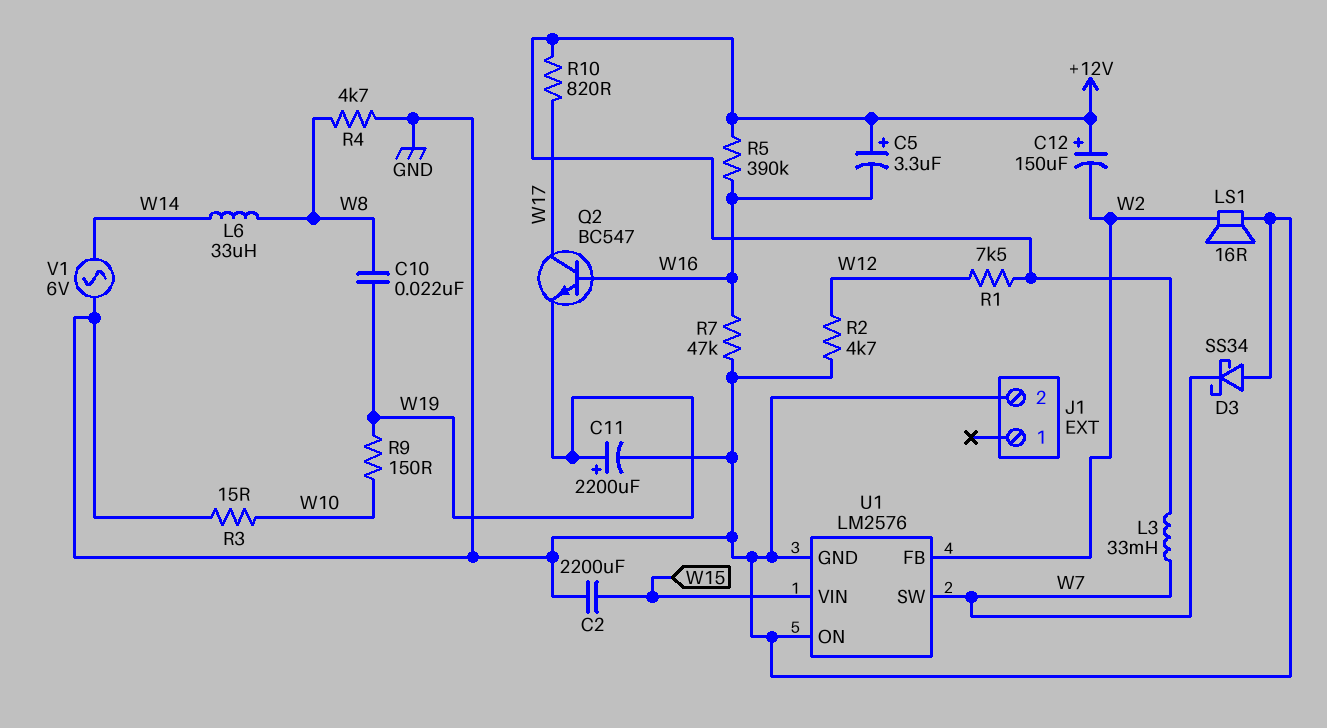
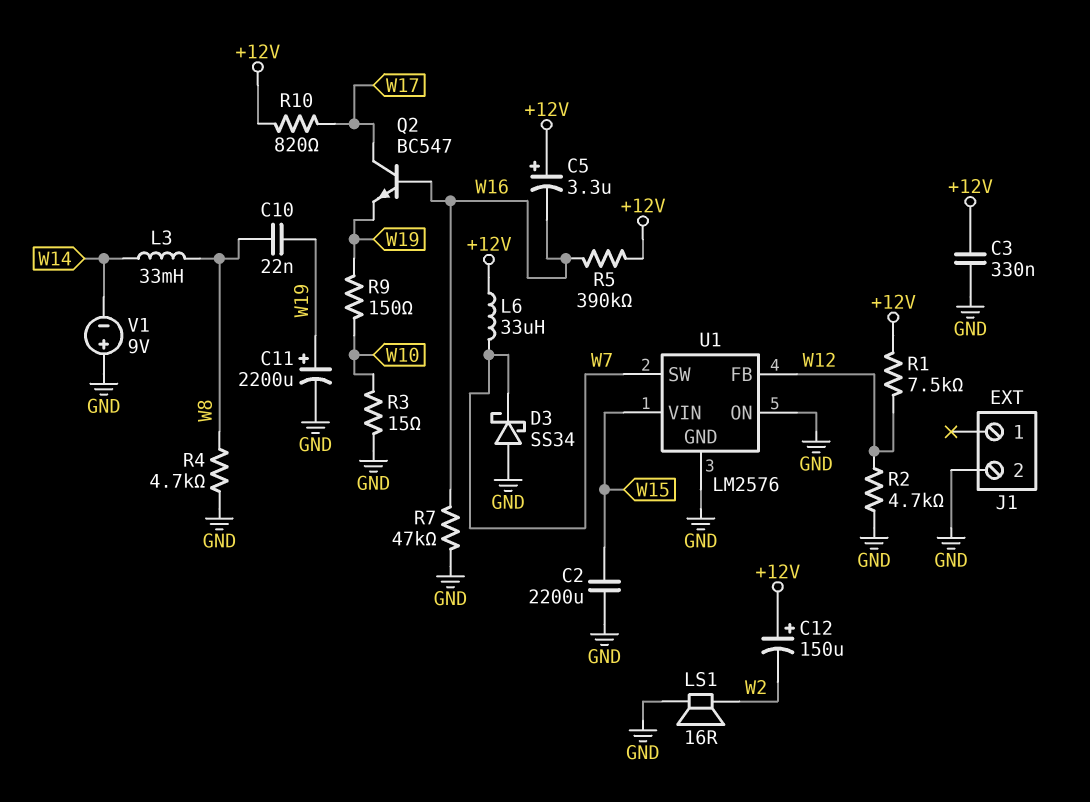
C3: none -> 330nF (+12V, GND)
L3: 33mH (+12V, W7) -> 33mH (W8, W14)
L6: 33uH (W8, W14) -> 33uH (+12V, W7)
U1 pin FB: W2 -> W12
V1: AC 6V (GND, W14) -> 9V (plus GND, minus W14)

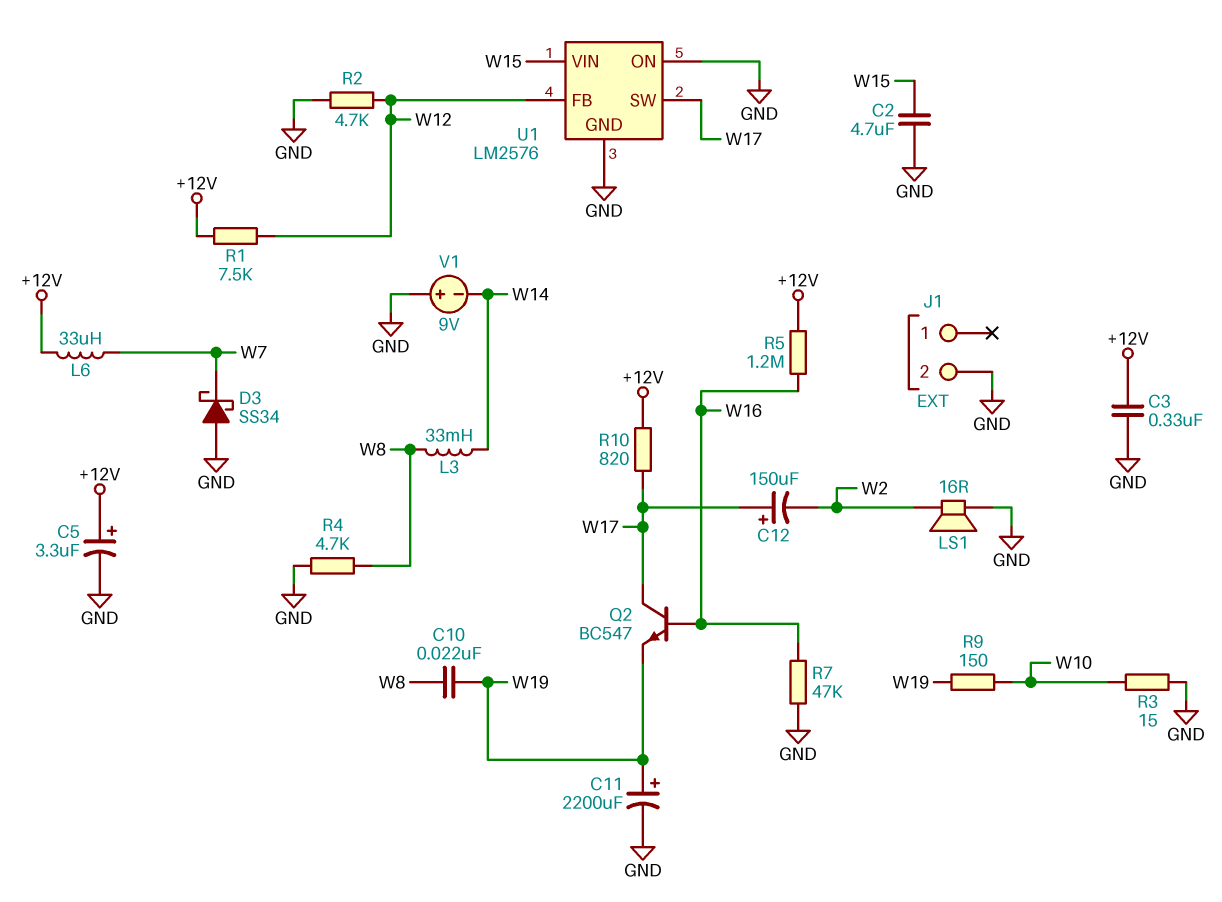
C2: 2200uF (GND, W15) -> 4.7uF (GND, W15)
C5: 3.3uF (plus +12V, minus W16) -> 3.3uF (plus +12V, minus GND)
C12: 150uF (plus +12V, minus W2) -> 150uF (plus W17, minus W2)
R5: 390k (+12V, W16) -> 1.2M (+12V, W16)
U1 pin SW: W7 -> W17

